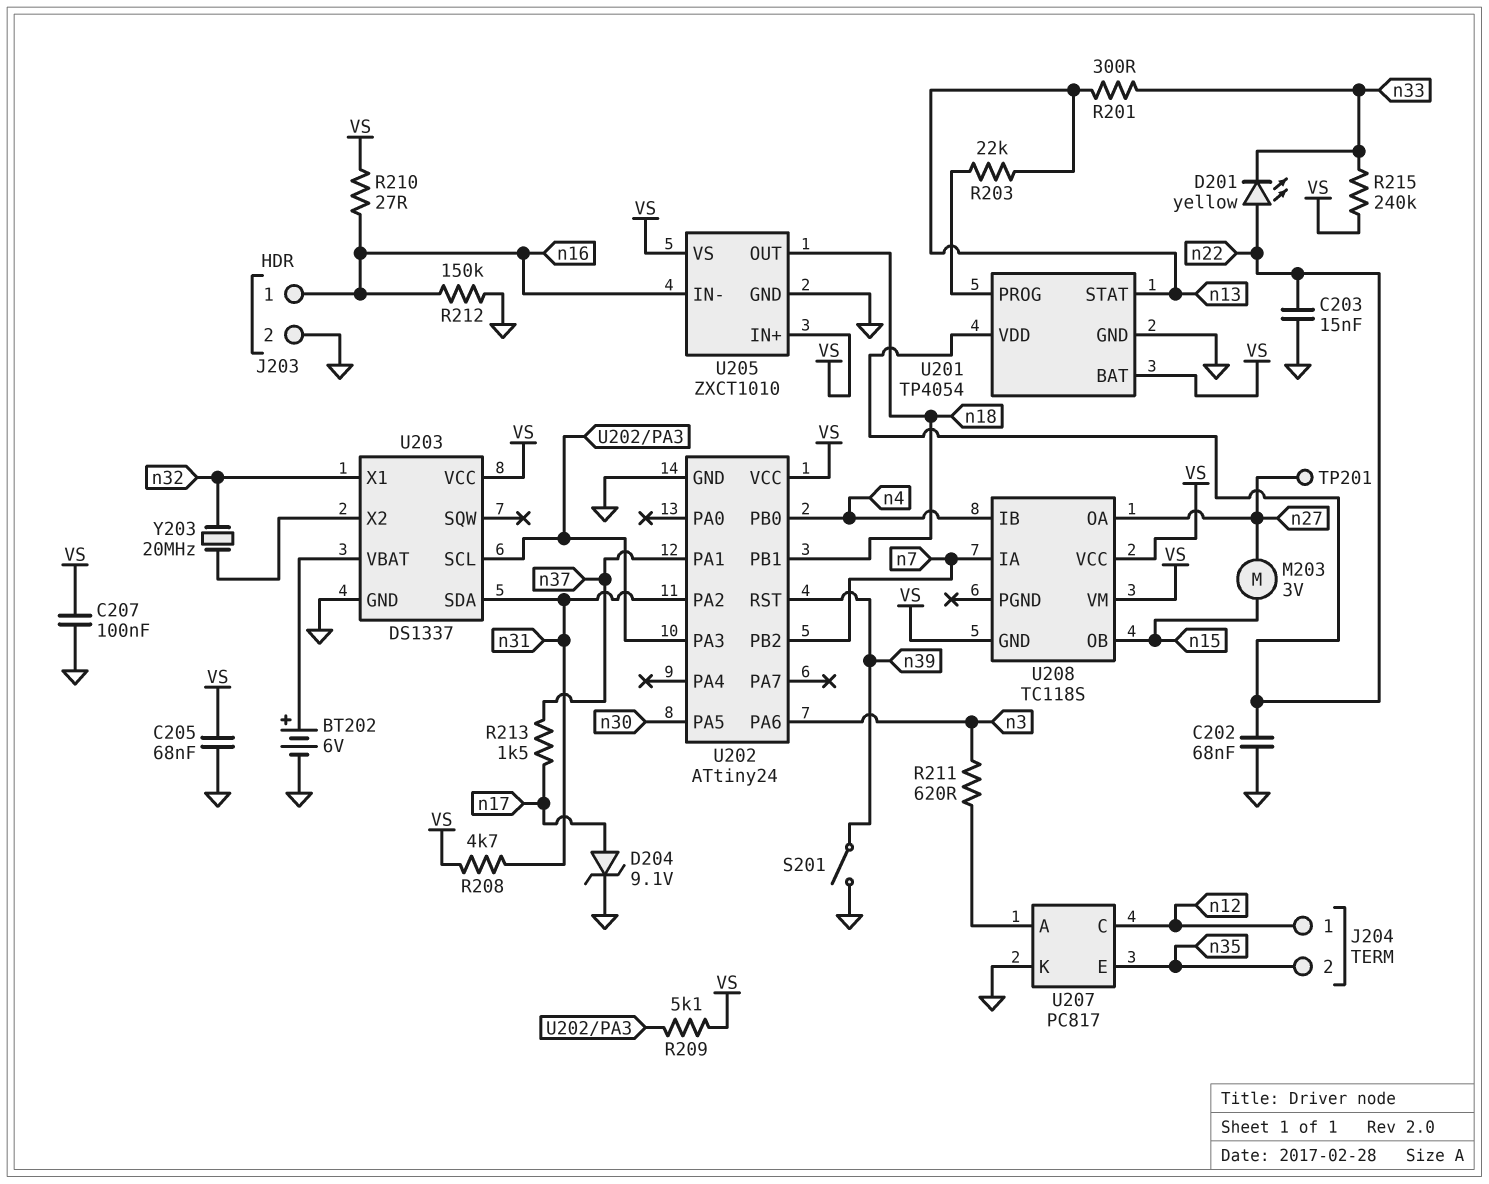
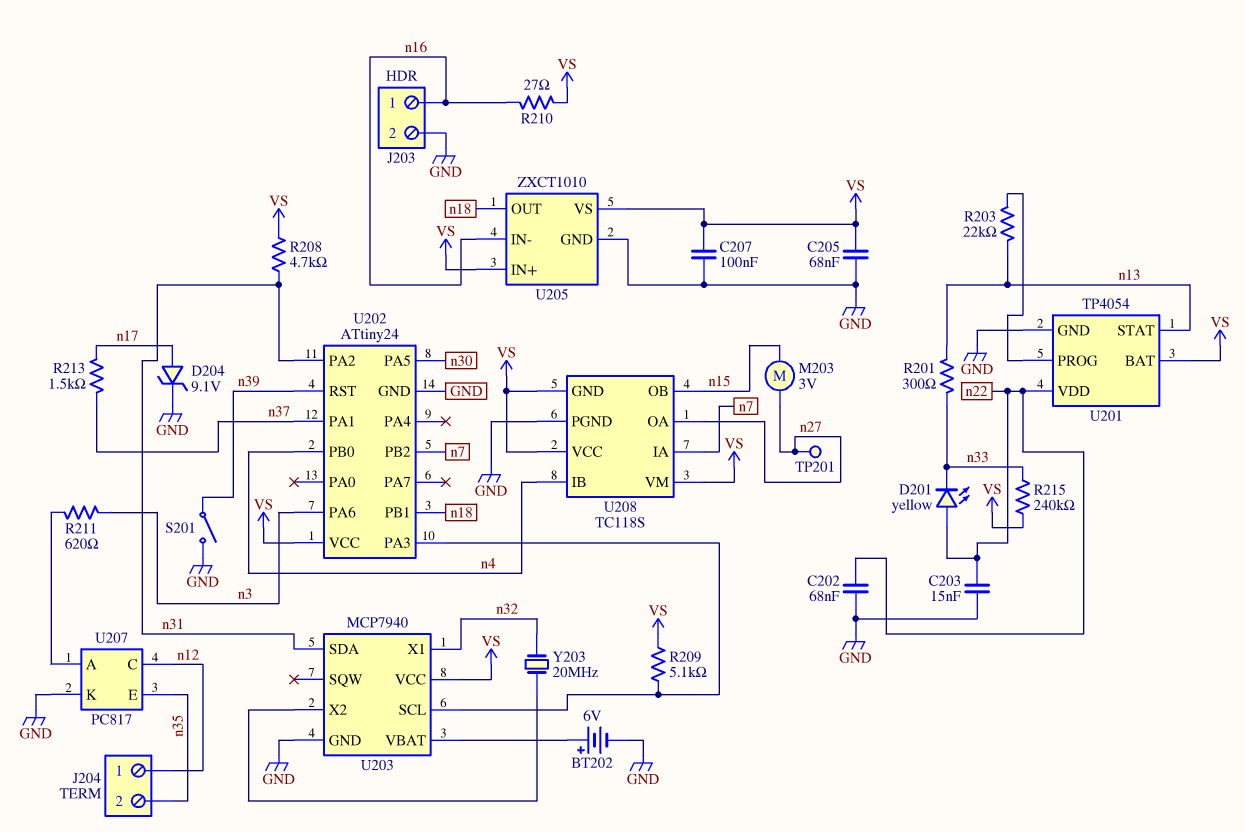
R212: 150k (GND, n16) -> none
U203: DS1337 -> MCP7940
U208 pin PGND: none -> GND

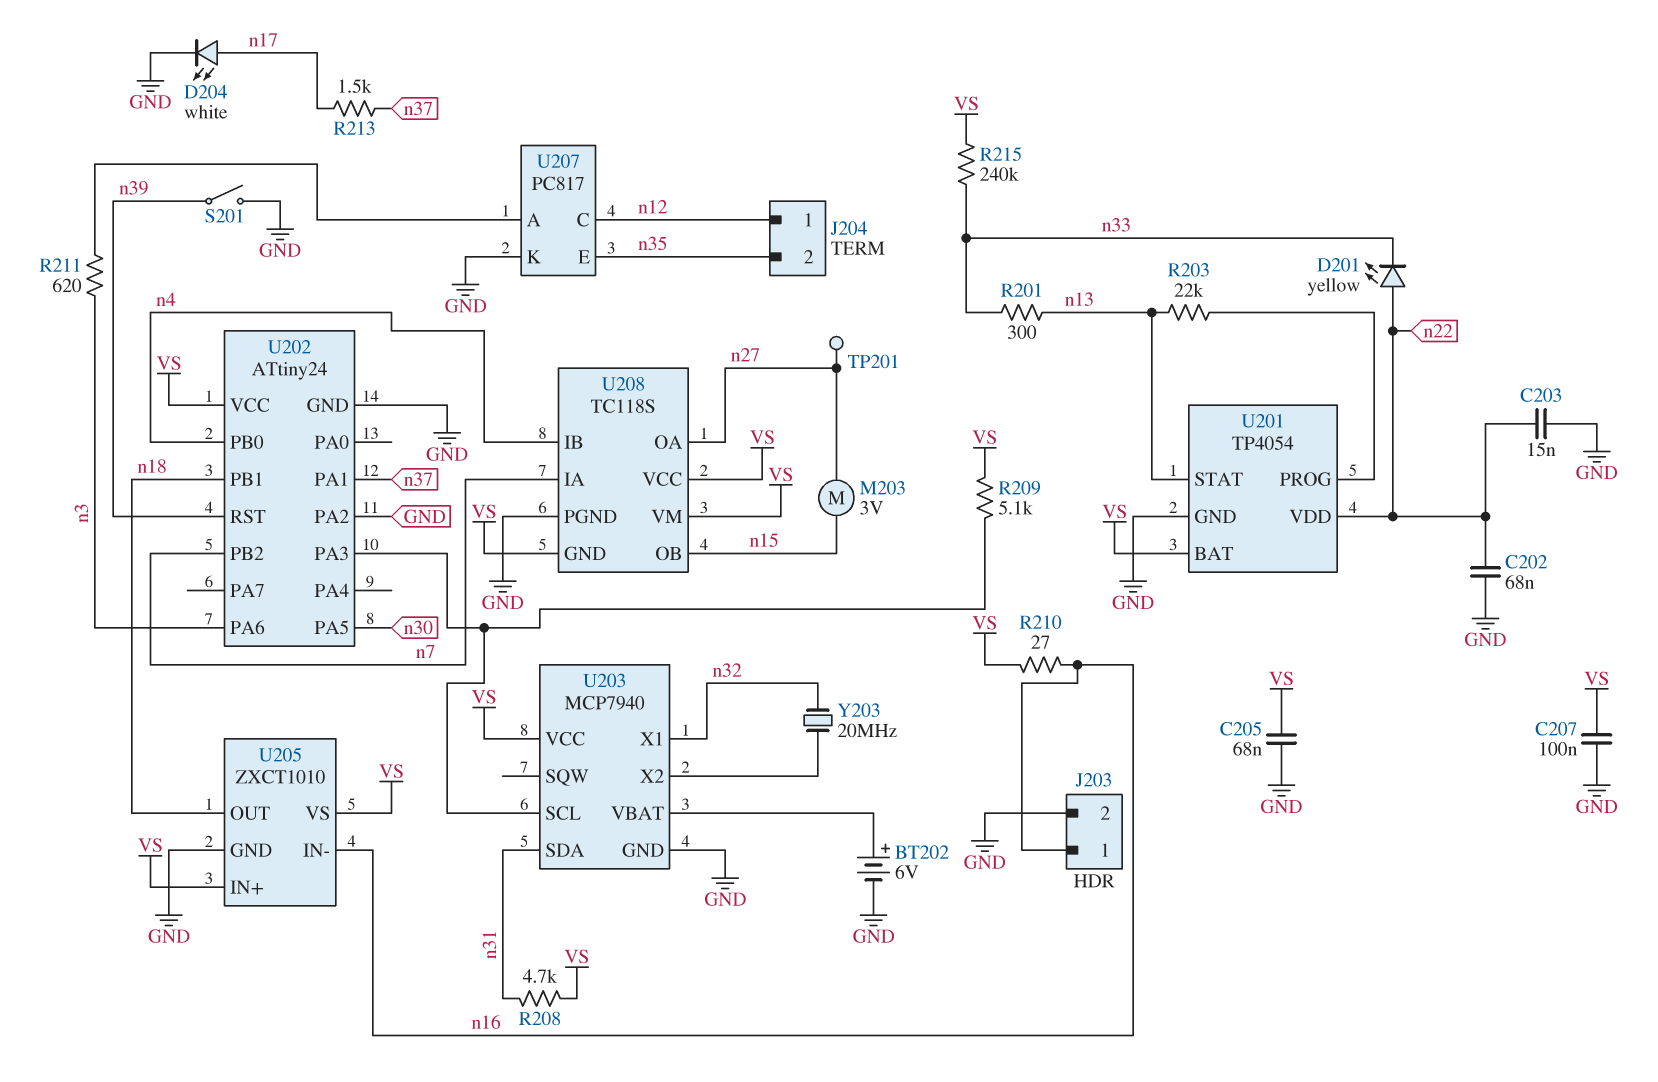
D204: zener 9.1V (A n17, K GND) -> LED white (A n17, K GND)
U202 pin PA2: n31 -> GND

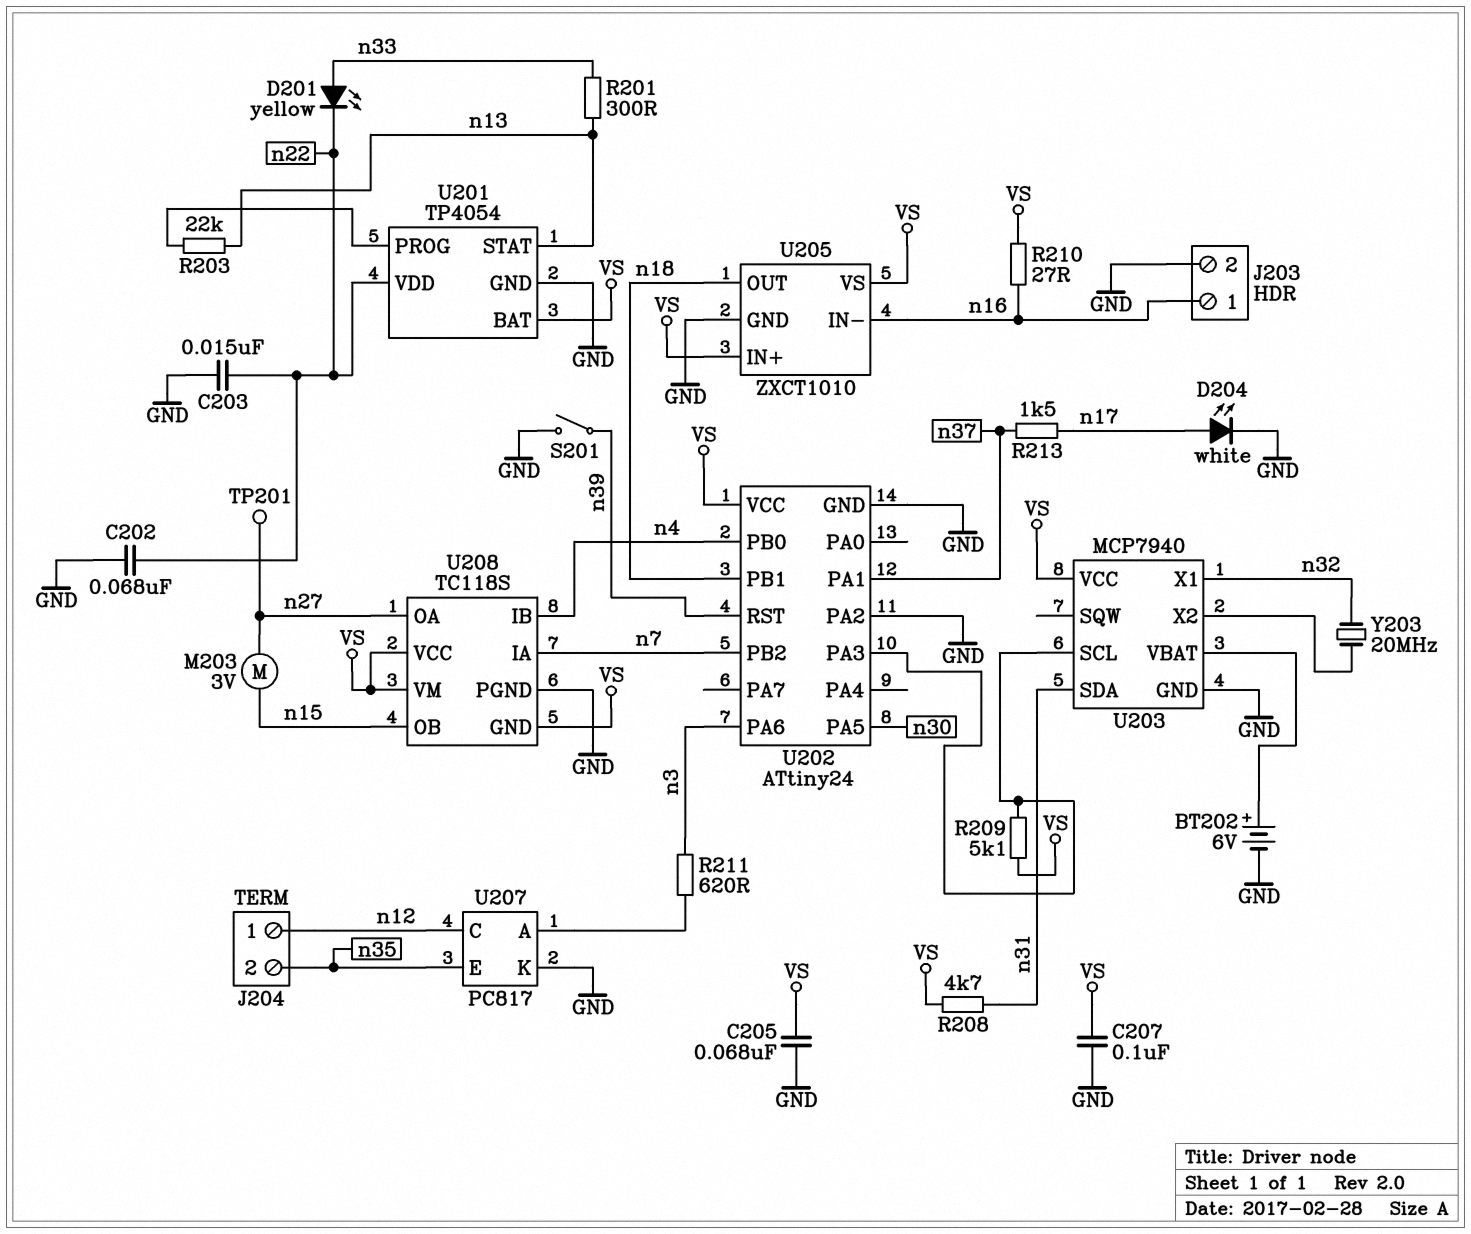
D201: LED yellow (A n22, K n33) -> LED yellow (A n33, K n22)
R215: 240k (VS, n33) -> none

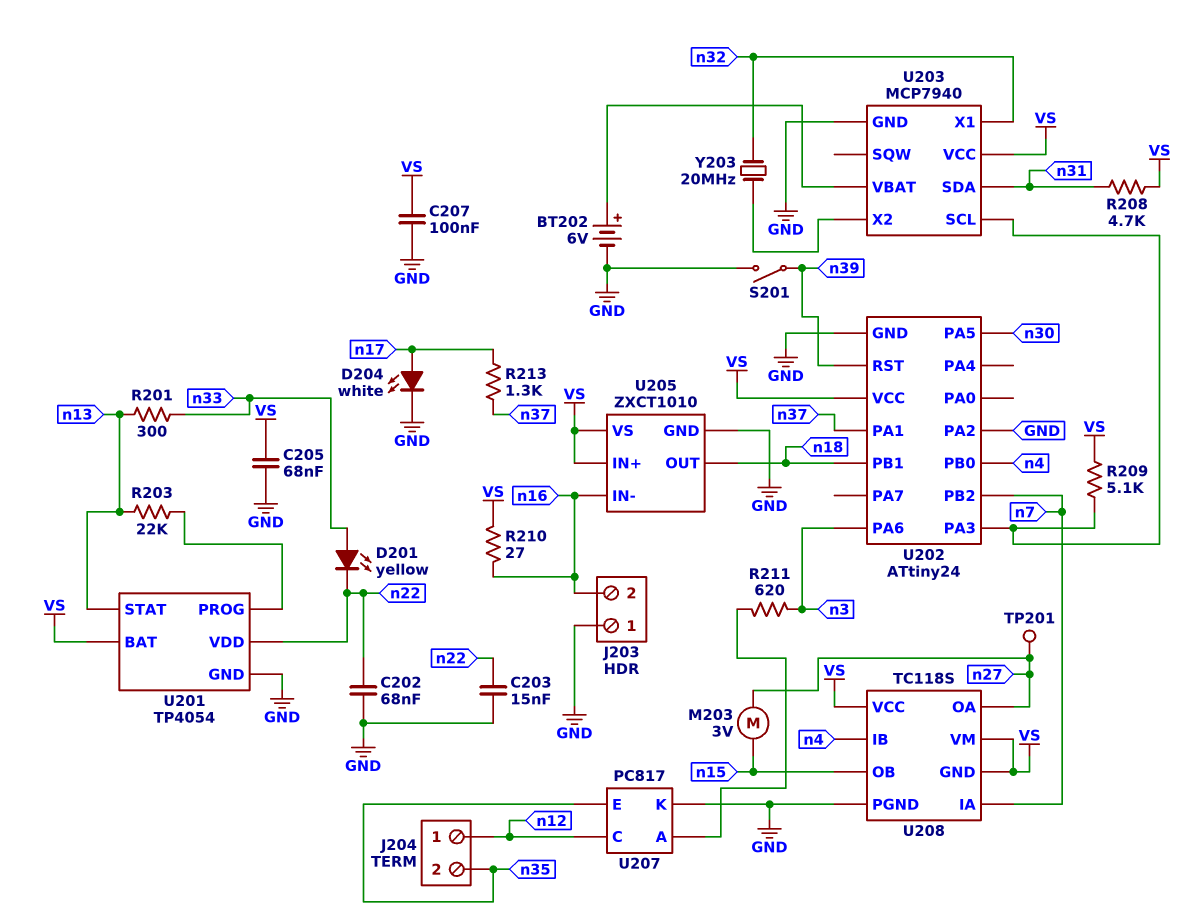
J203 pin 1: n16 -> GND
J203 pin 2: GND -> n16
R213: 1.5k (n17, n37) -> 1.3k (n17, n37)

